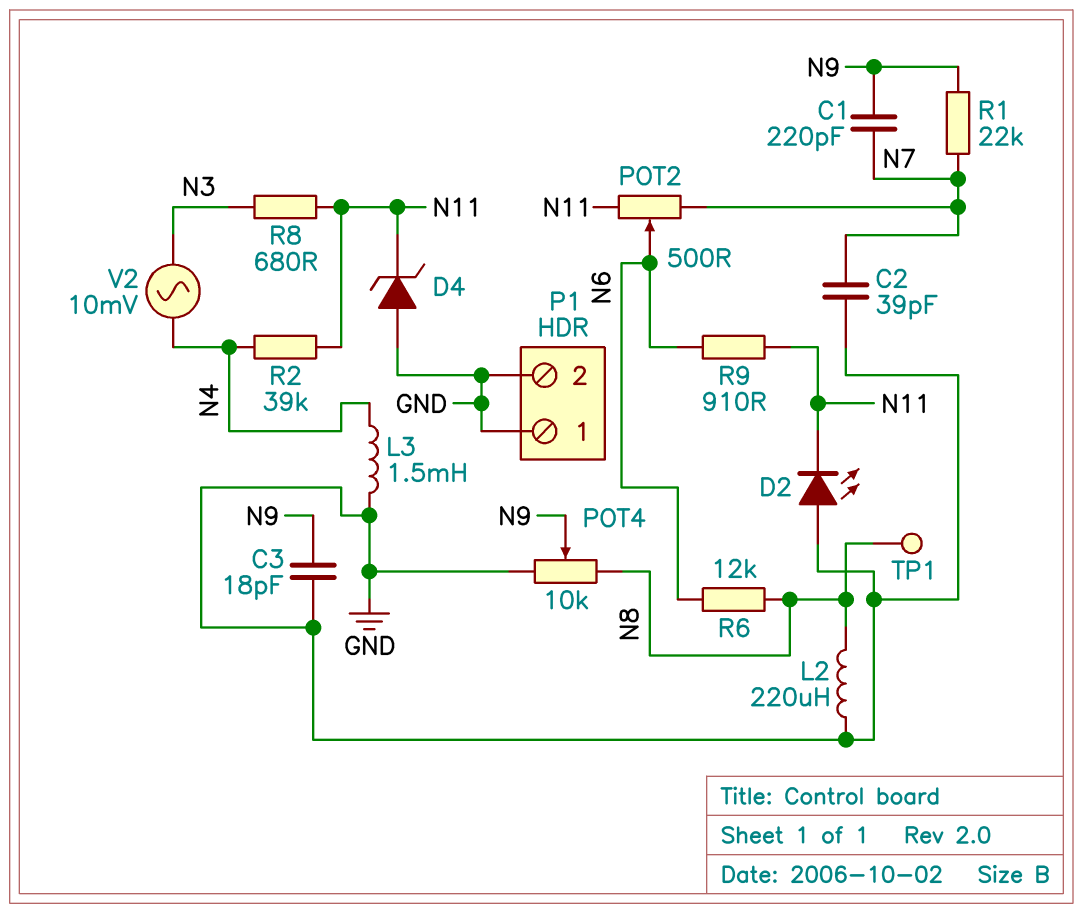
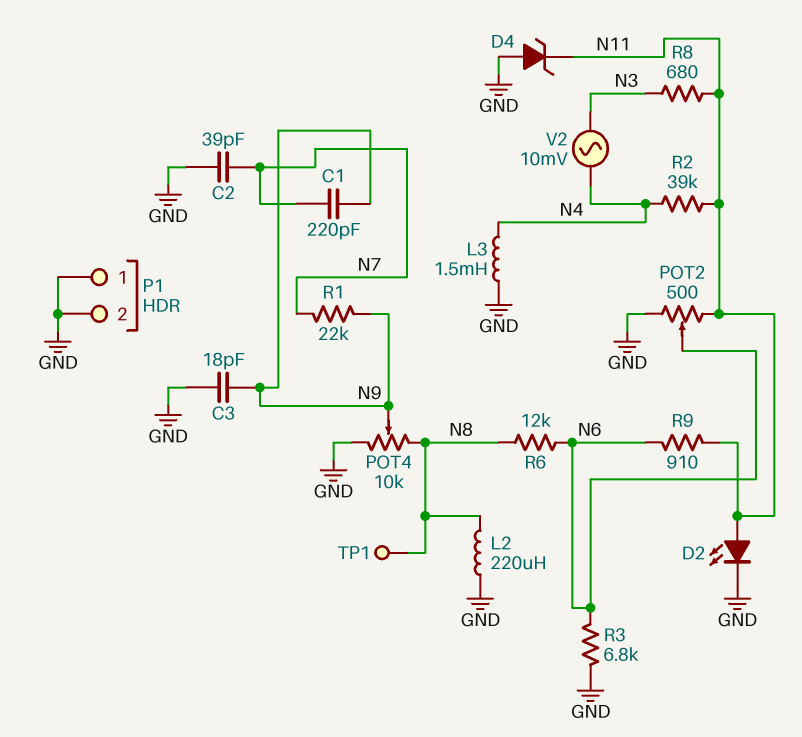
D2: LED (A GND, K N11) -> LED (A N11, K GND)
POT2: 500 (N7, N11, wiper N6) -> 500 (GND, N11, wiper N6)
R3: none -> 6.8k (GND, N6)

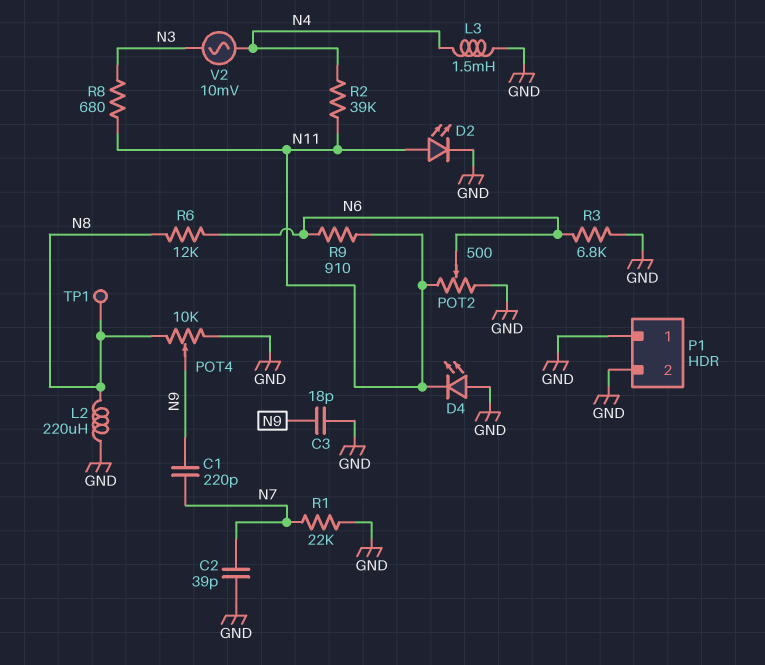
D4: zener (A GND, K N11) -> LED (A GND, K N11)
R1: 22k (N7, N9) -> 22k (GND, N7)

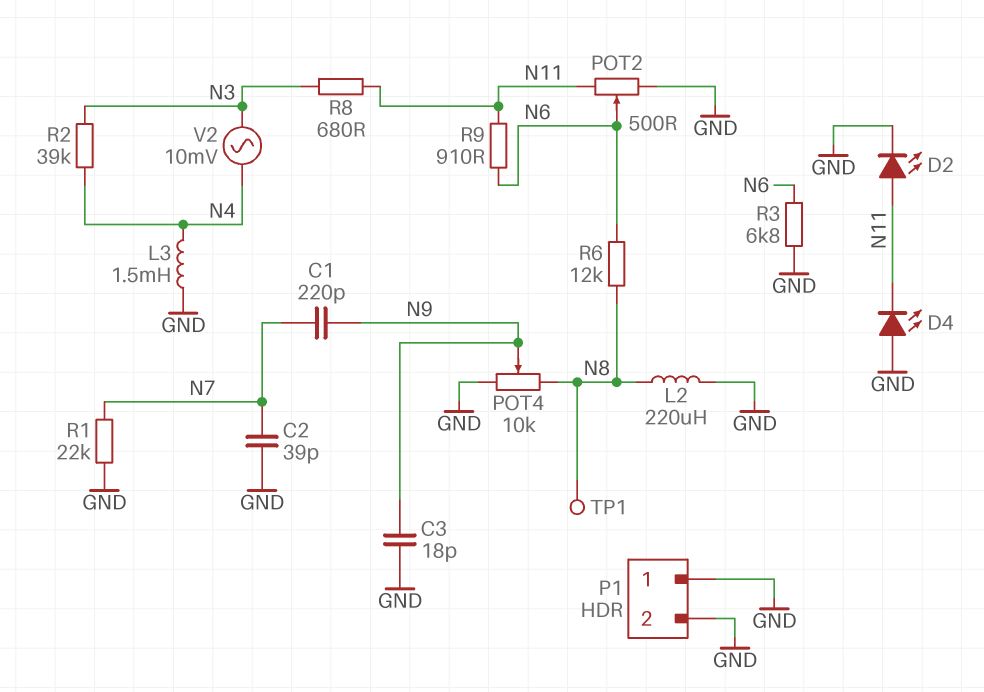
R2: 39k (N4, N11) -> 39k (N3, N4)

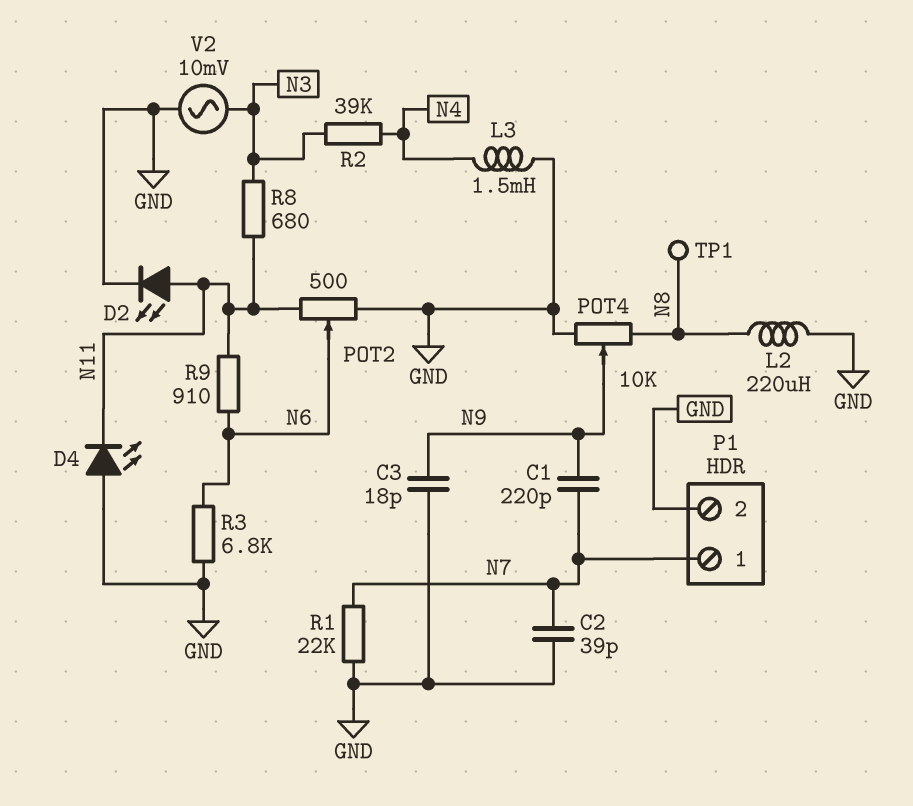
P1 pin 1: GND -> N7
R6: 12k (N6, N8) -> none
V2: AC 10mV (N3, N4) -> AC 10mV (GND, N3)

